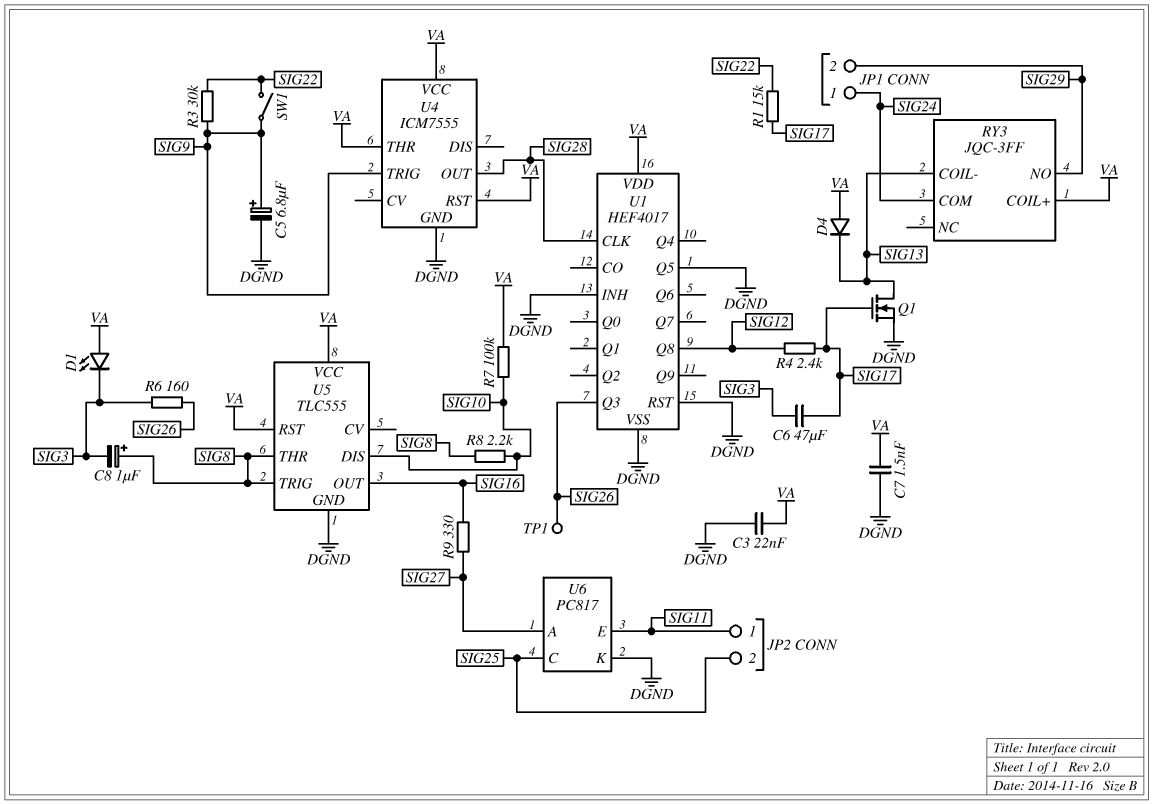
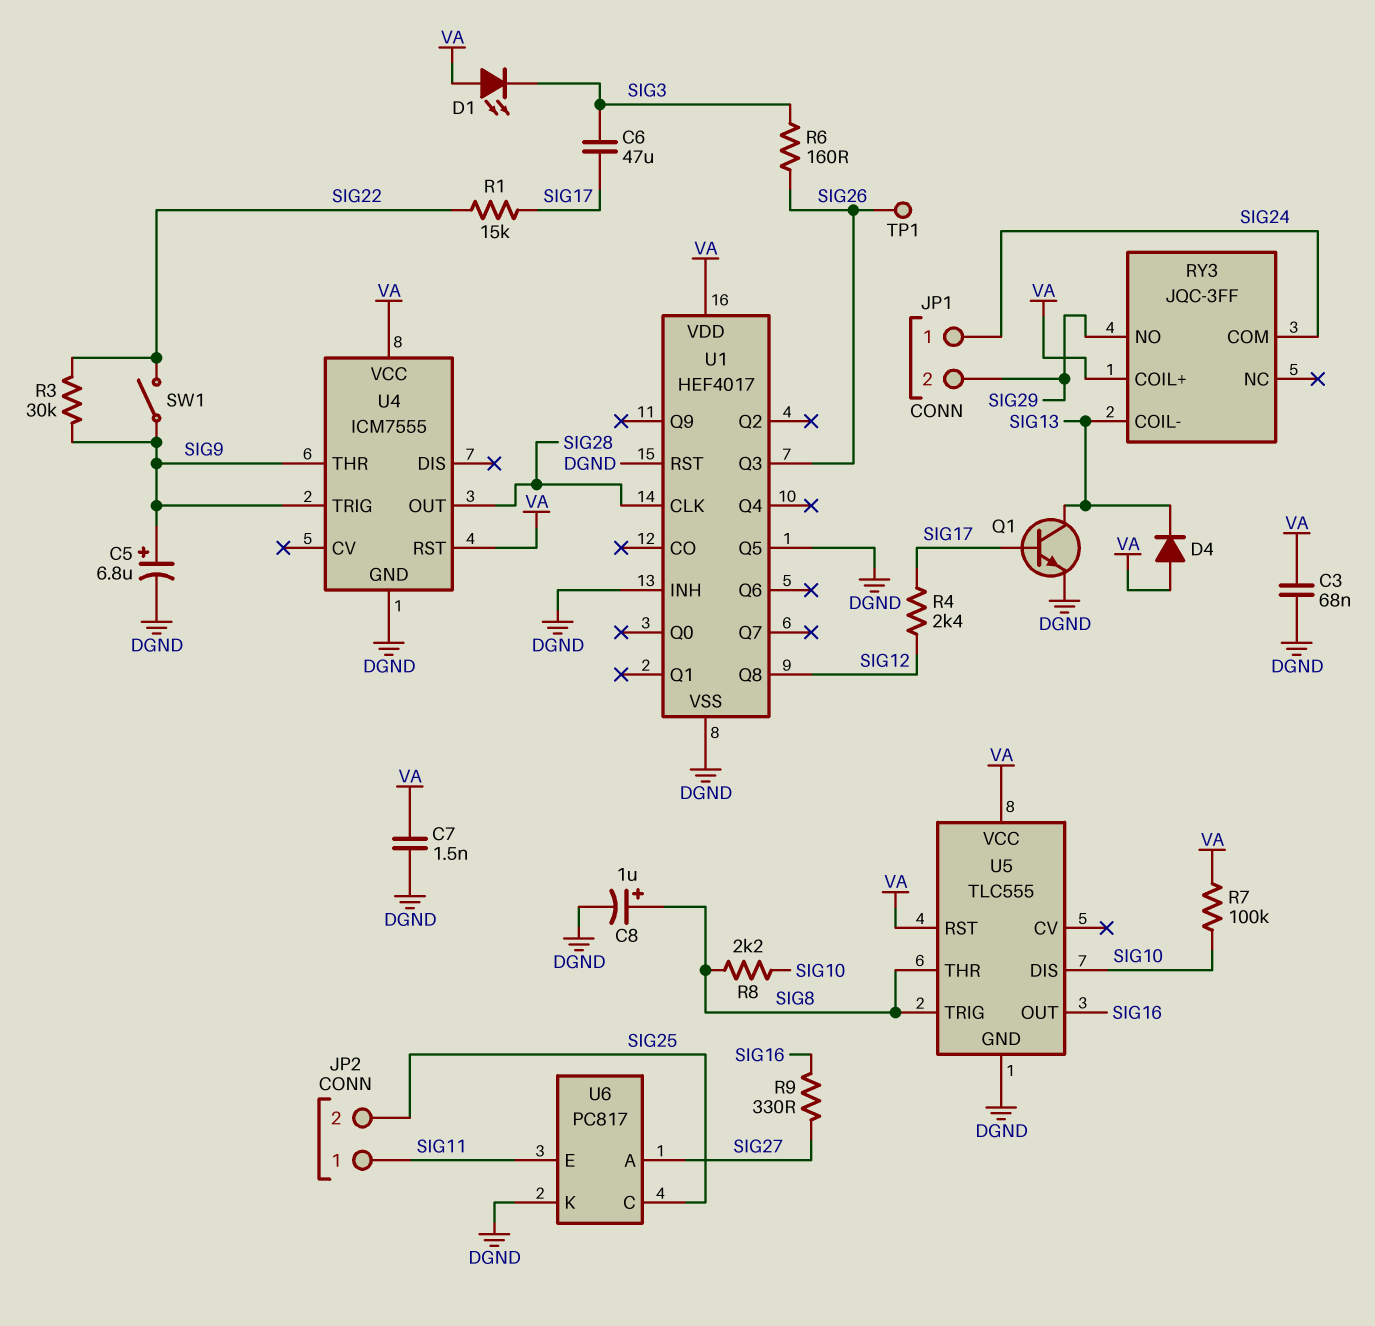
C3: 22nF (DGND, VA) -> 68nF (DGND, VA)
C8: 1uF (plus SIG8, minus SIG3) -> 1uF (plus SIG8, minus DGND)
Q1: NMOS (G SIG17, D SIG13, S DGND) -> NPN (B SIG17, C SIG13, E DGND)
U4 pin THR: VA -> SIG9

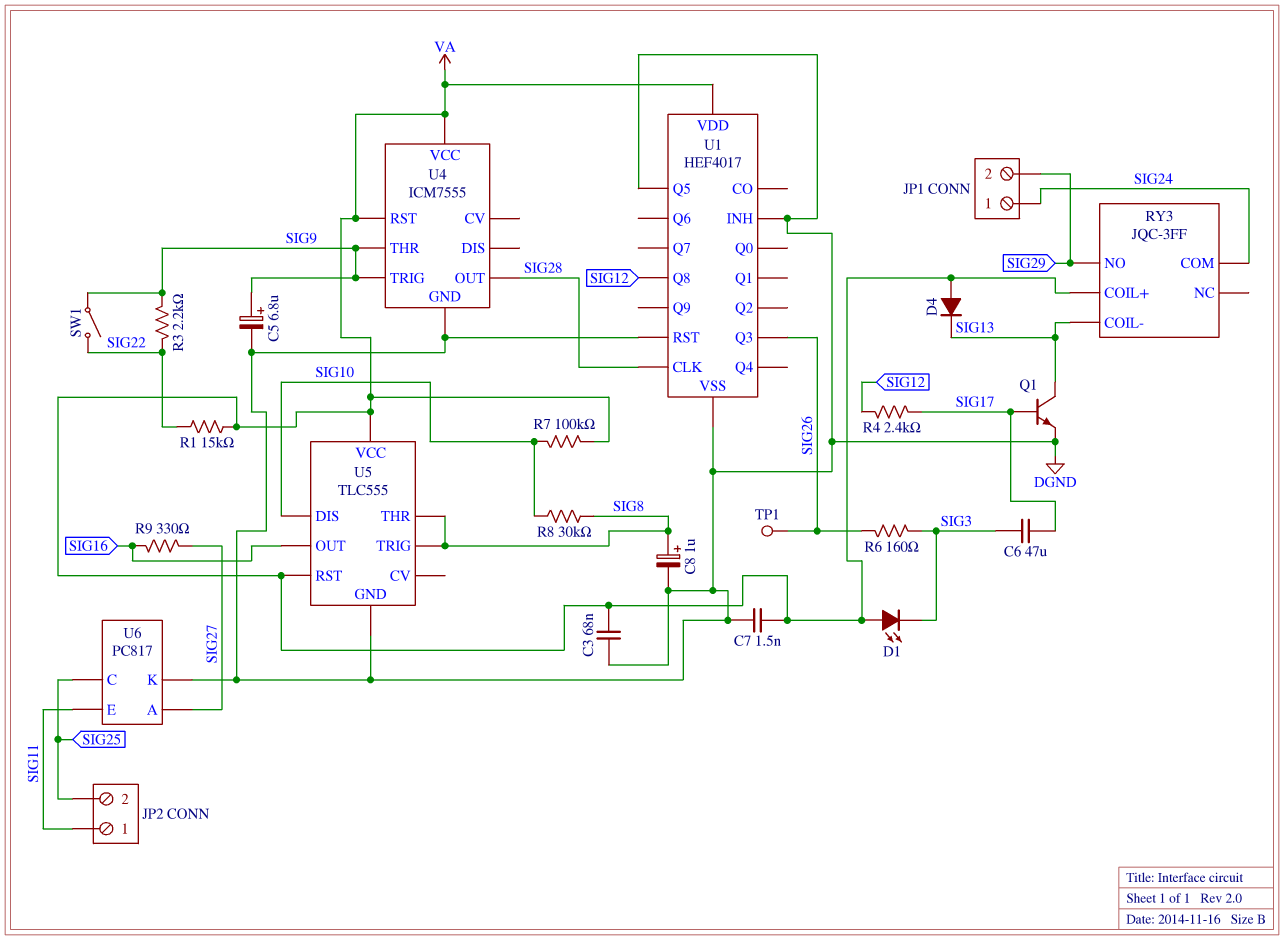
R1: 15k (SIG17, SIG22) -> 15k (SIG22, VA)
R3: 30k (SIG9, SIG22) -> 2.2k (SIG9, SIG22)
R8: 2.2k (SIG8, SIG10) -> 30k (SIG8, SIG10)

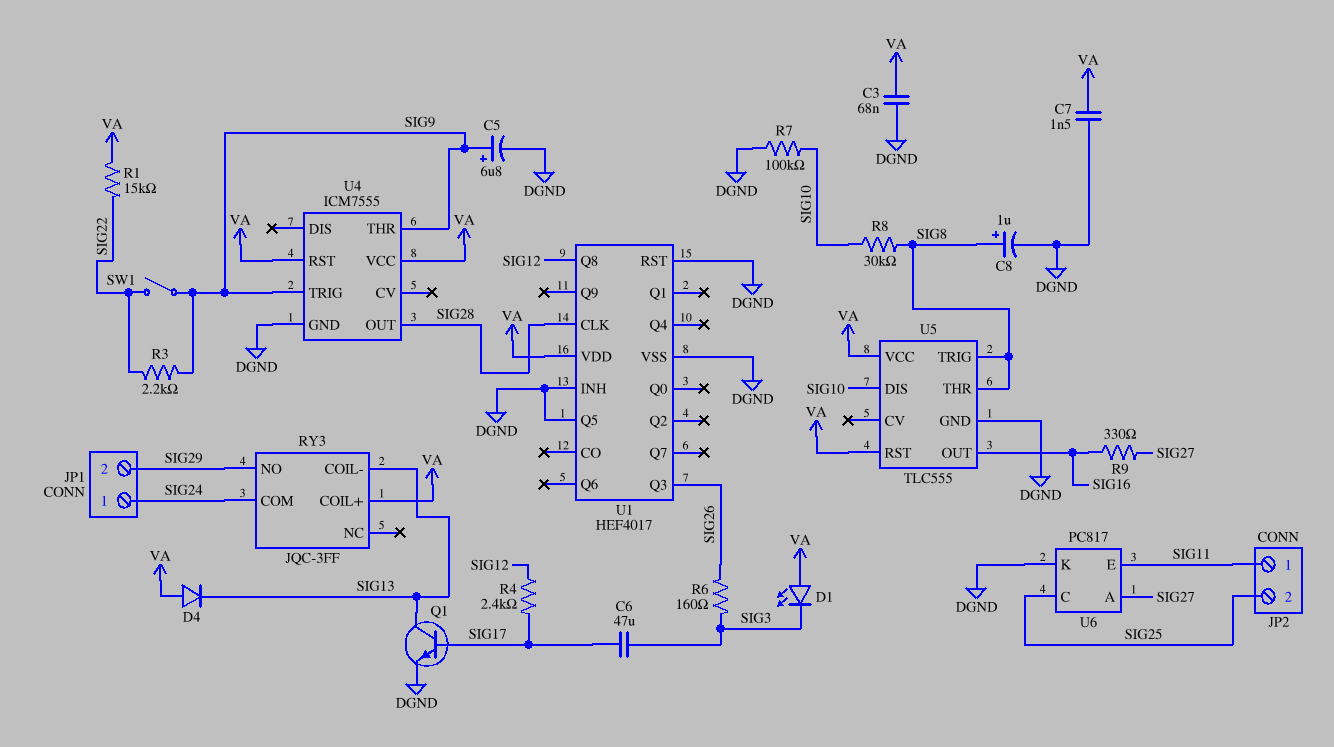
R7: 100k (SIG10, VA) -> 100k (DGND, SIG10)
TP1: test point (SIG26) -> none

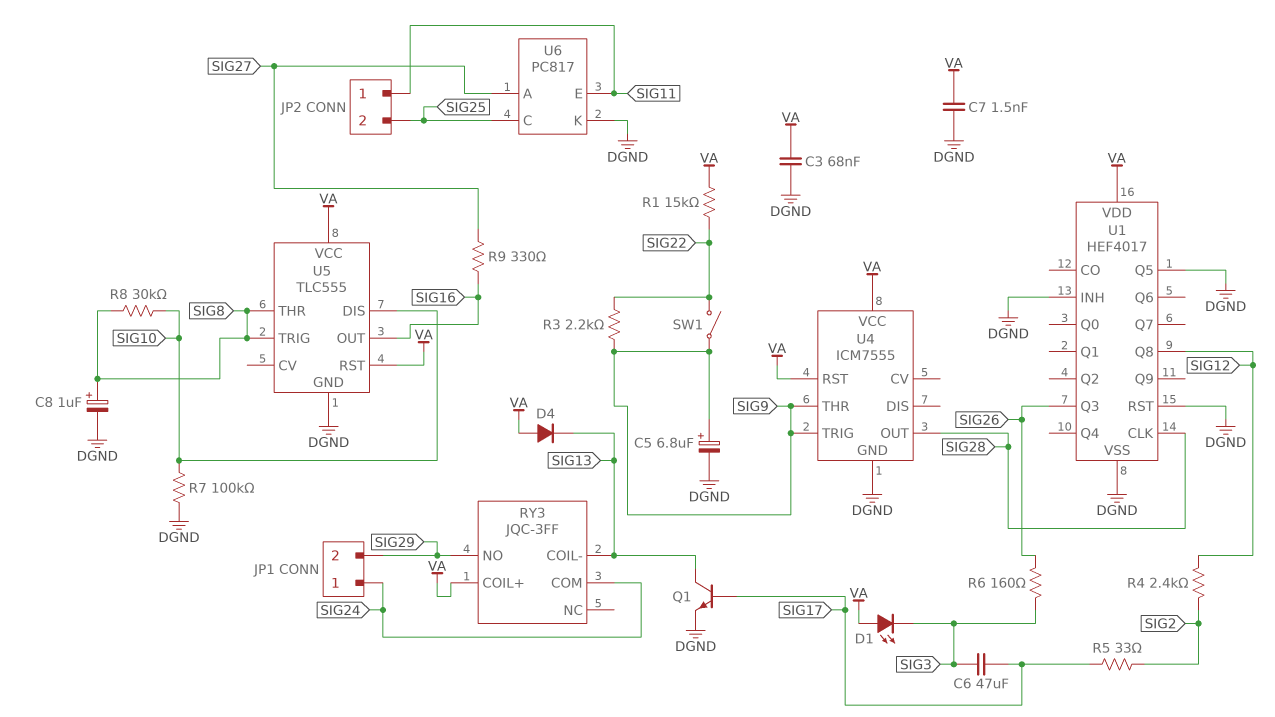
R4: 2.4k (SIG12, SIG17) -> 2.4k (SIG2, SIG12)
R5: none -> 33 (SIG2, SIG17)

